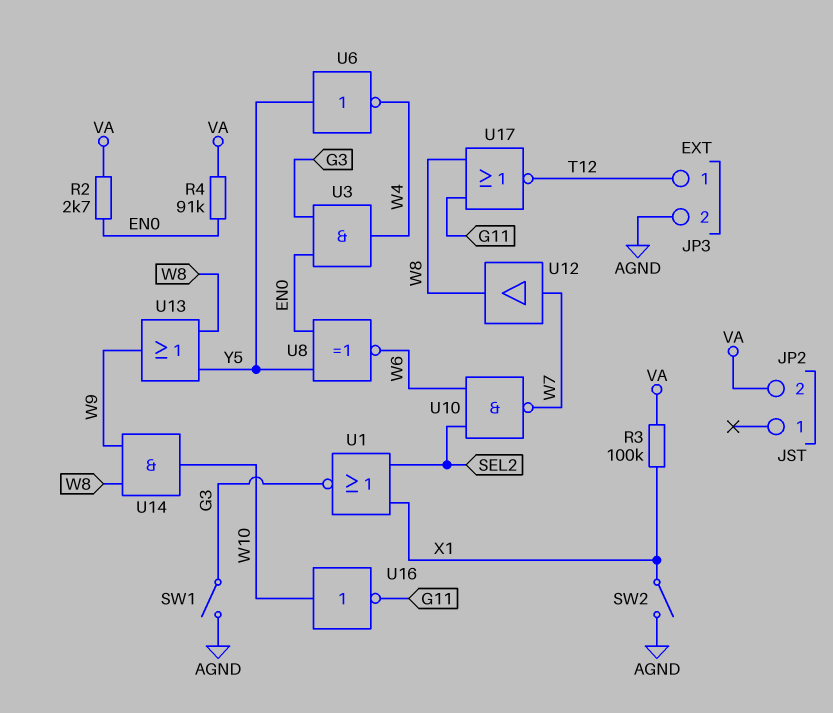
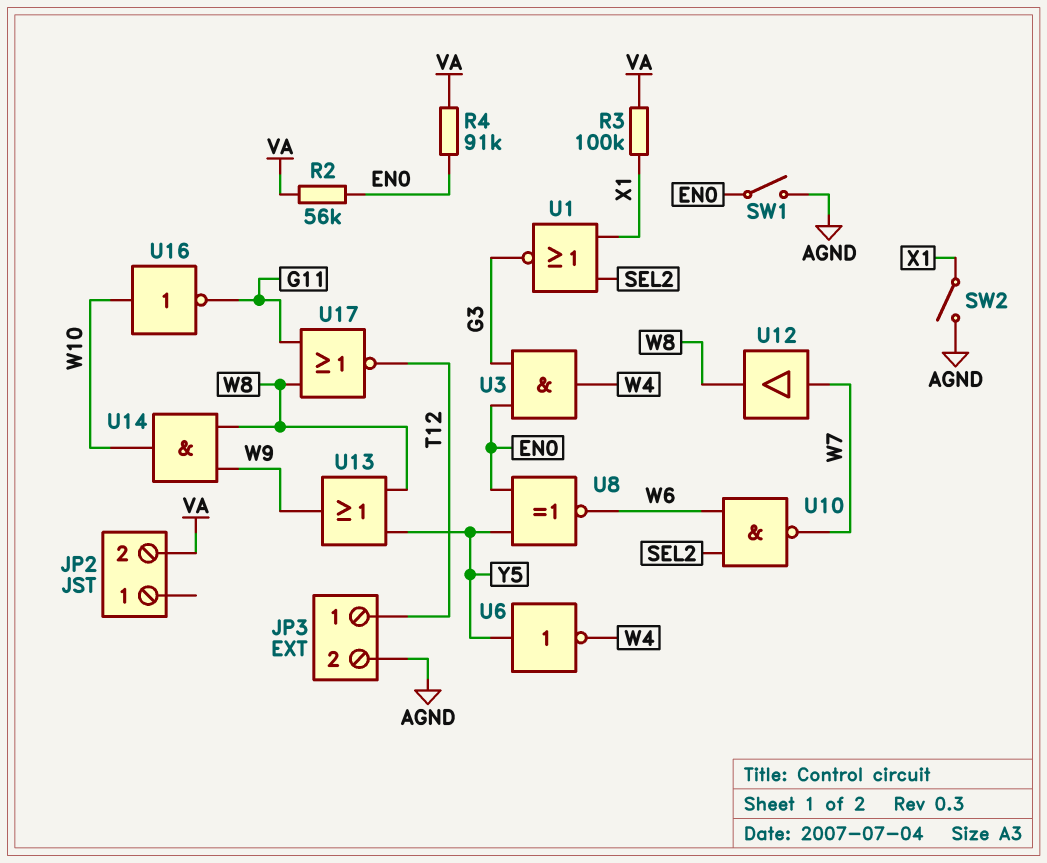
R2: 2.7k (EN0, VA) -> 56k (EN0, VA)
SW1: switch (AGND, G3) -> switch (AGND, EN0)

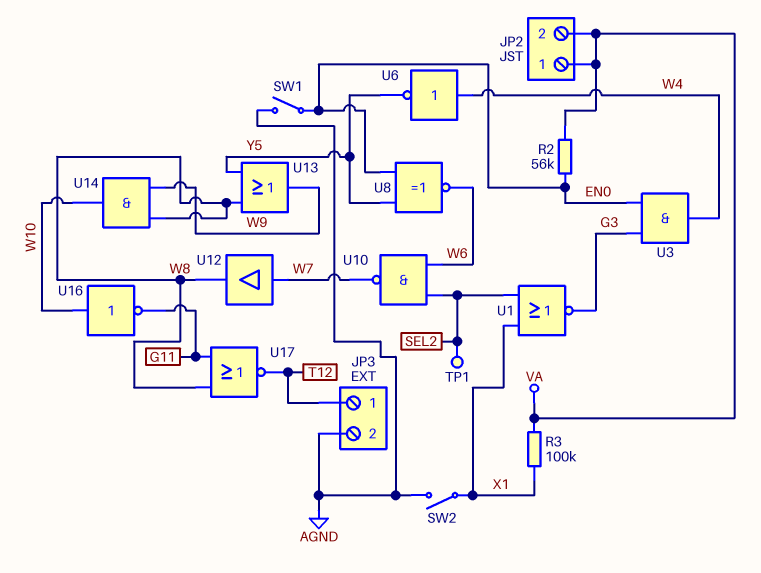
JP2 pin 1: none -> VA
R4: 91k (EN0, VA) -> none
TP1: none -> test point (SEL2)
U6: NOT (in Y5, out W4) -> NOT (in W4, out Y5)

